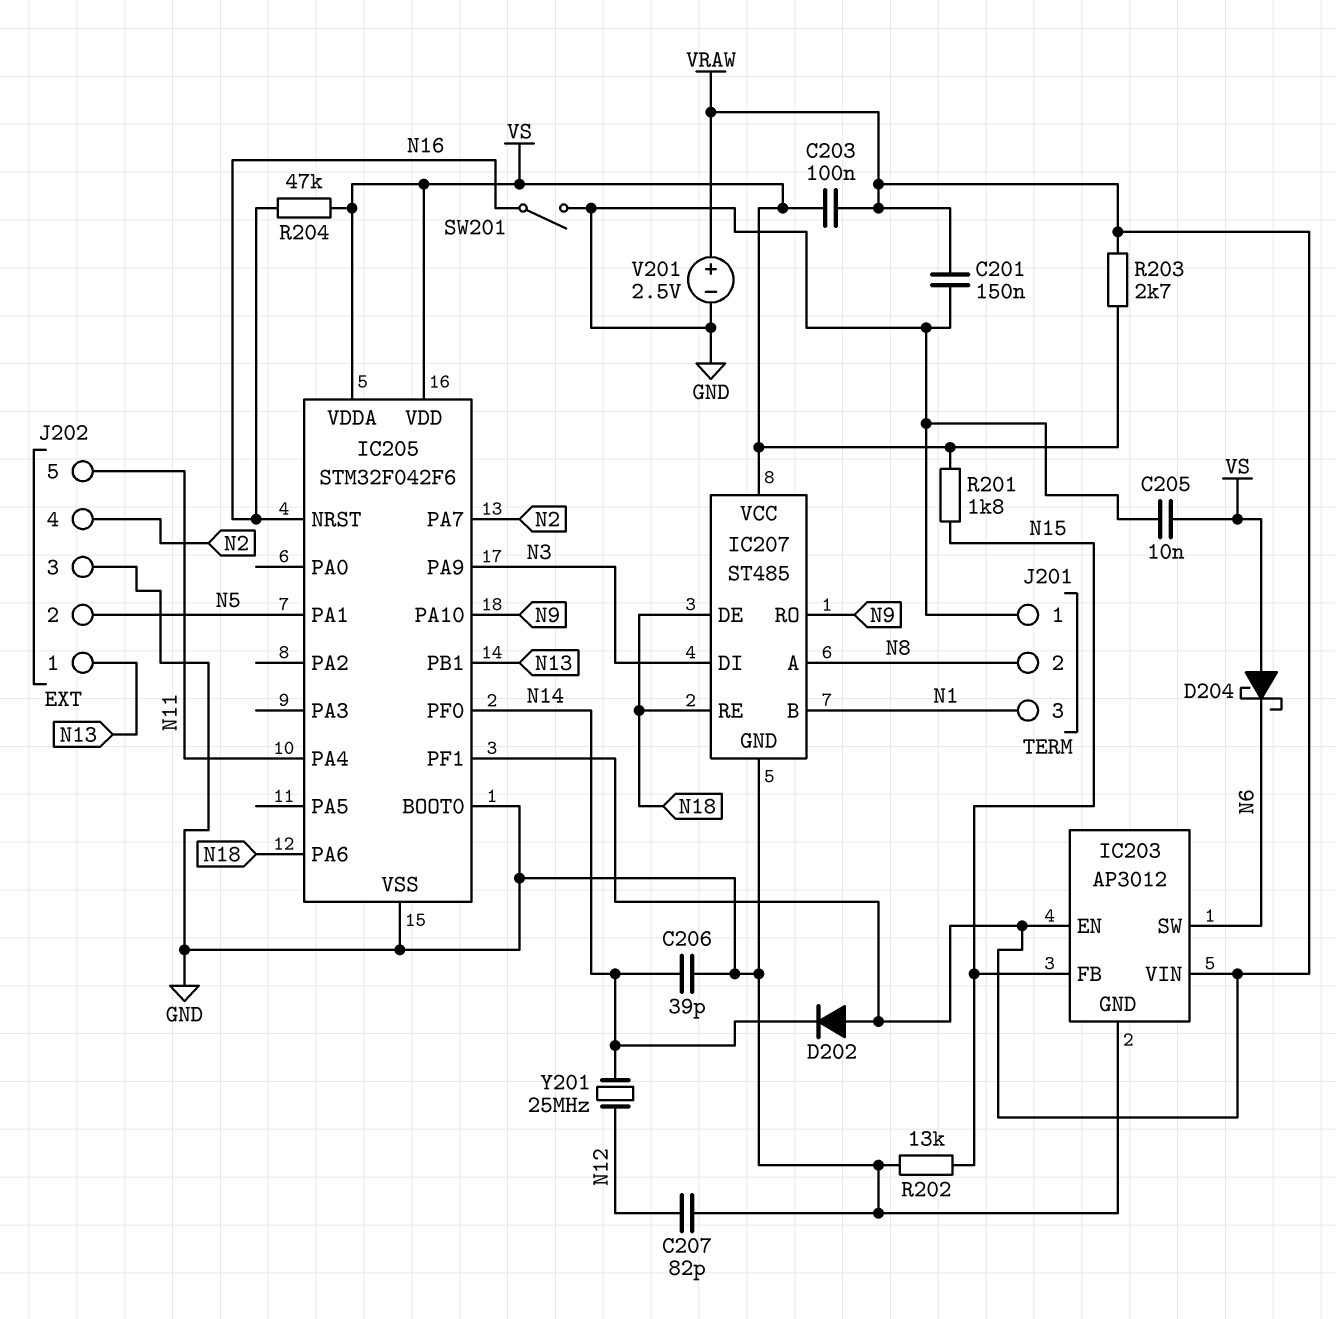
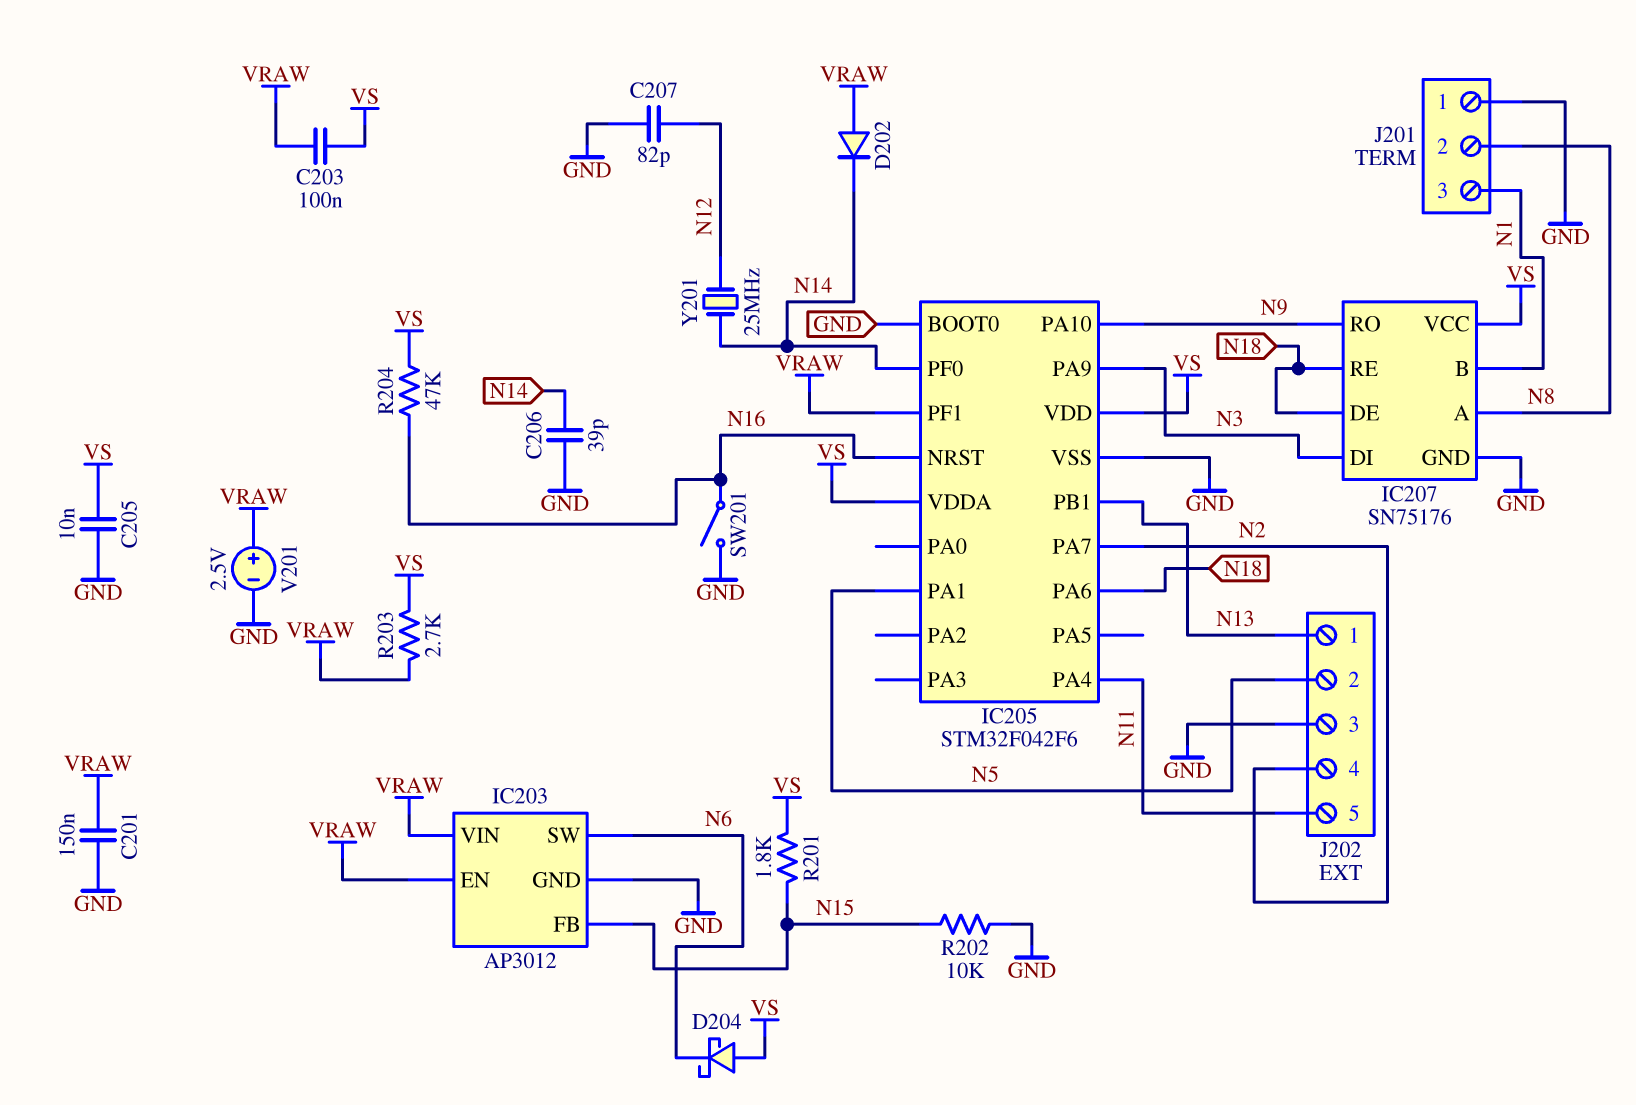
IC207: ST485 -> SN75176
R202: 13k (GND, N15) -> 10k (GND, N15)

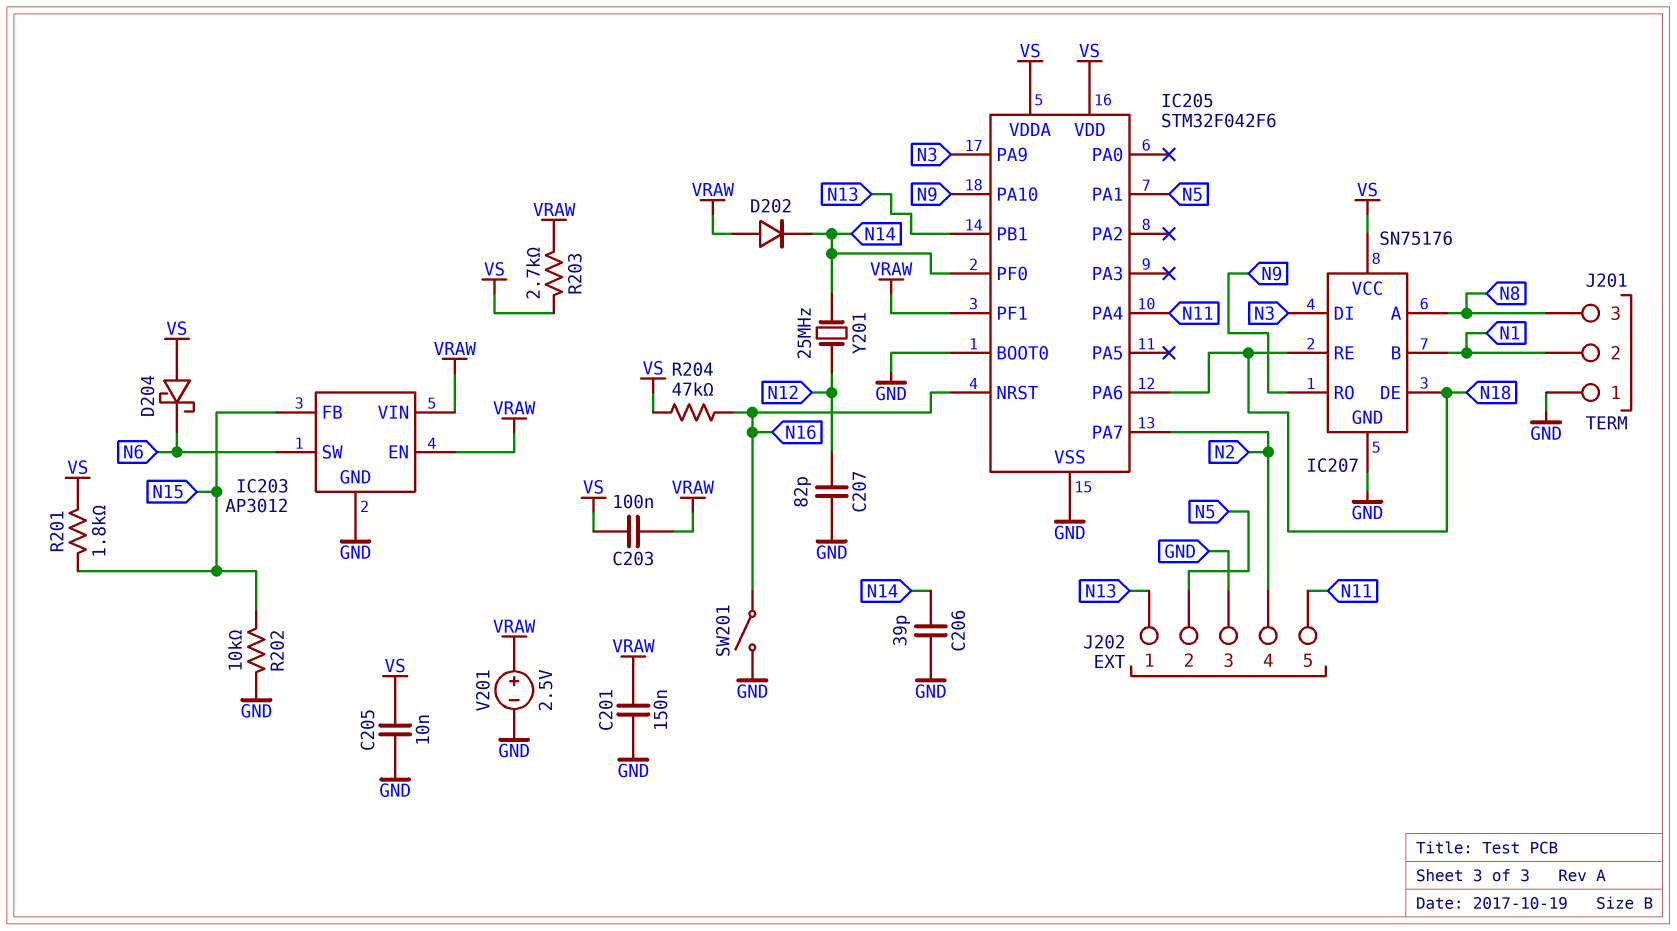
J201 pin 2: N8 -> N1
J201 pin 3: N1 -> N8

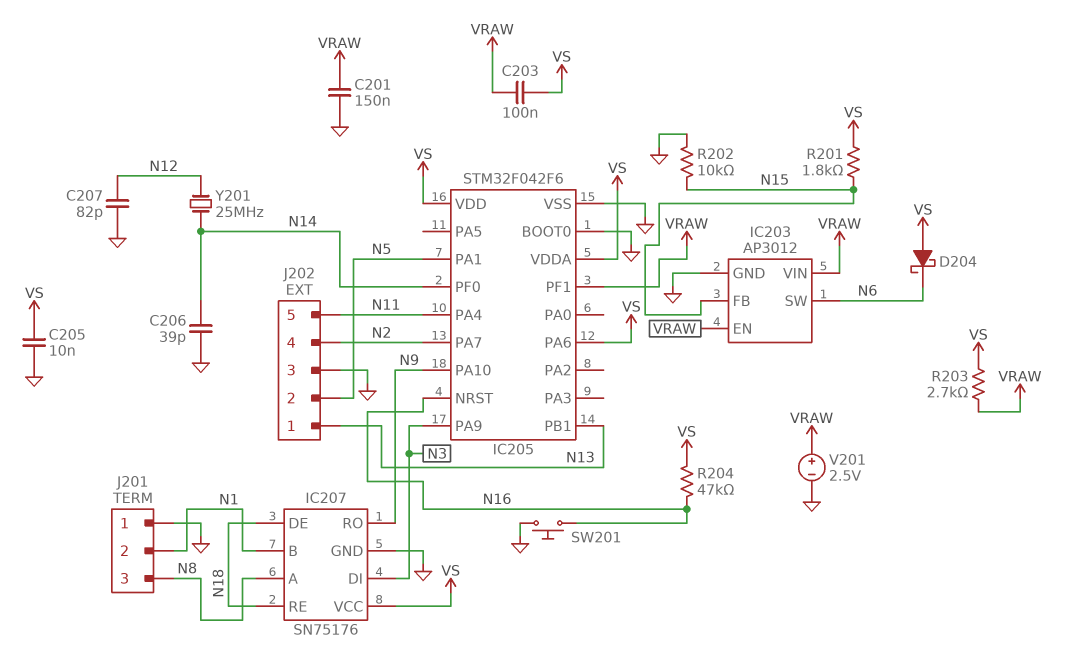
D202: diode (A VRAW, K N14) -> none
IC205 pin PA6: N18 -> VS
SW201: switch (GND, N16) -> button (GND, N16)

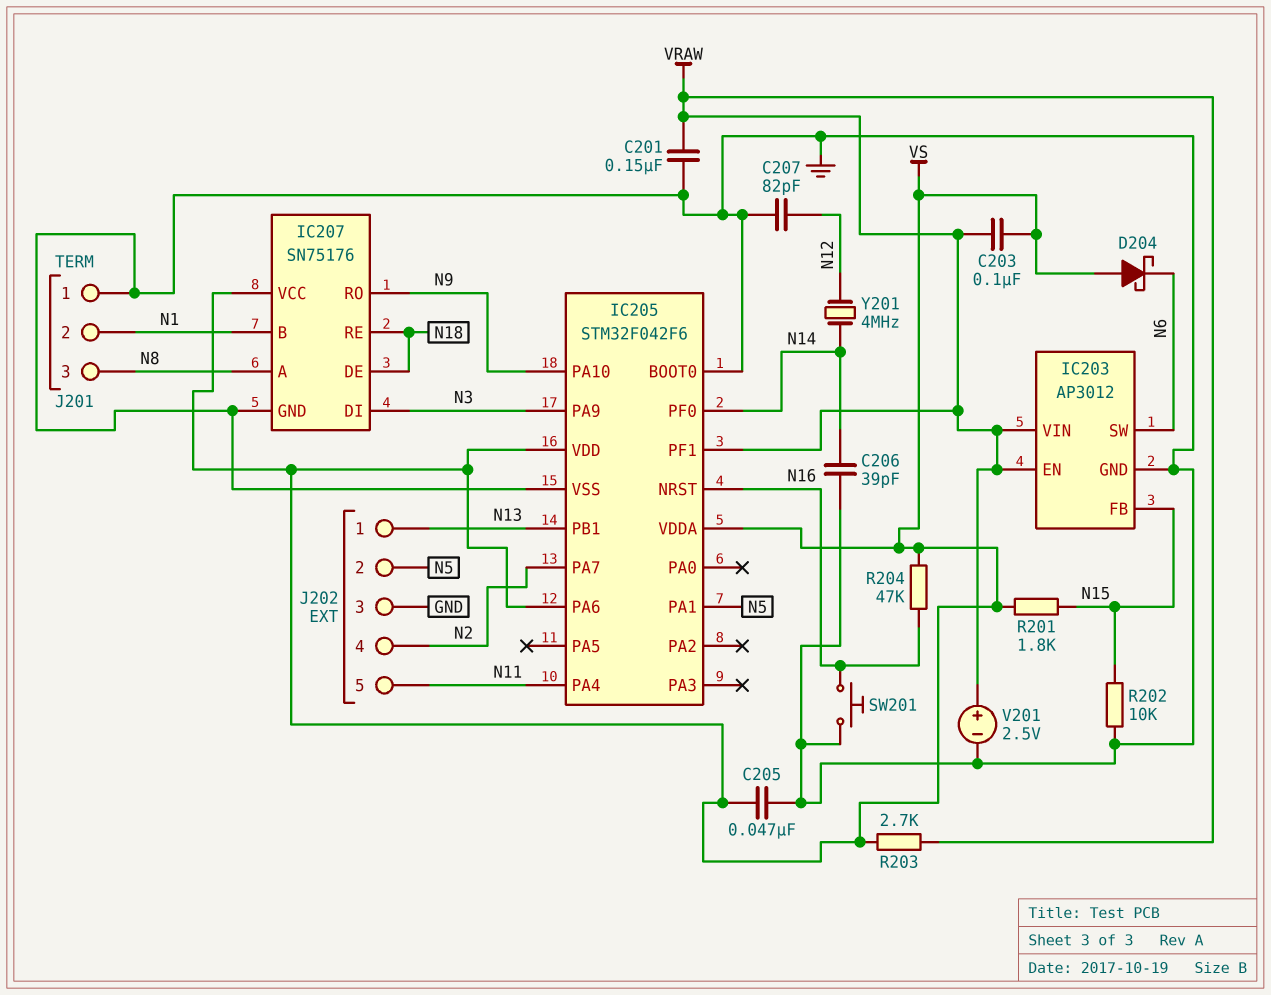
C205: 10nF (GND, VS) -> 47nF (GND, VS)
Y201: 25MHz (N12, N14) -> 4MHz (N12, N14)

